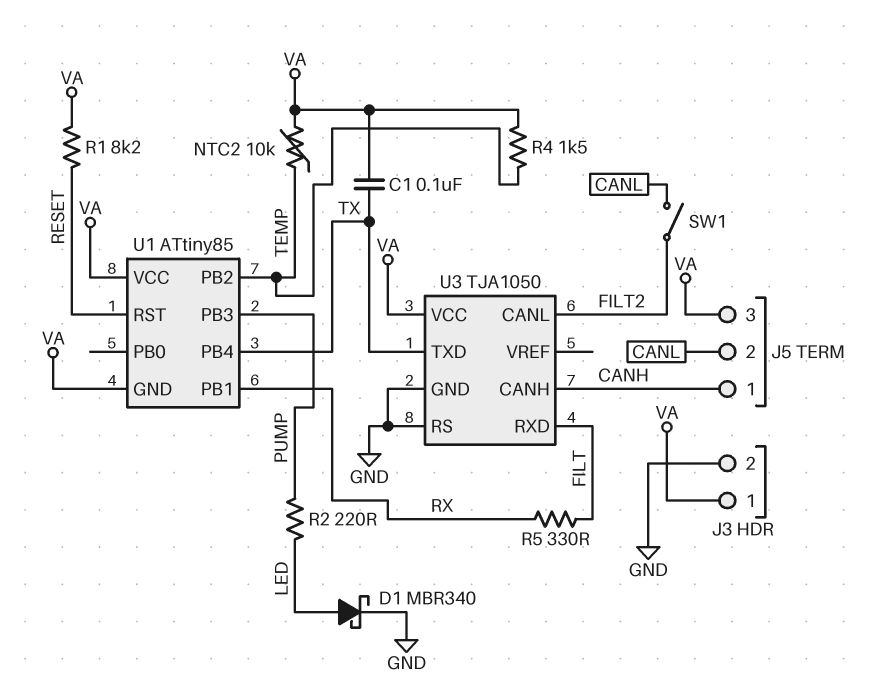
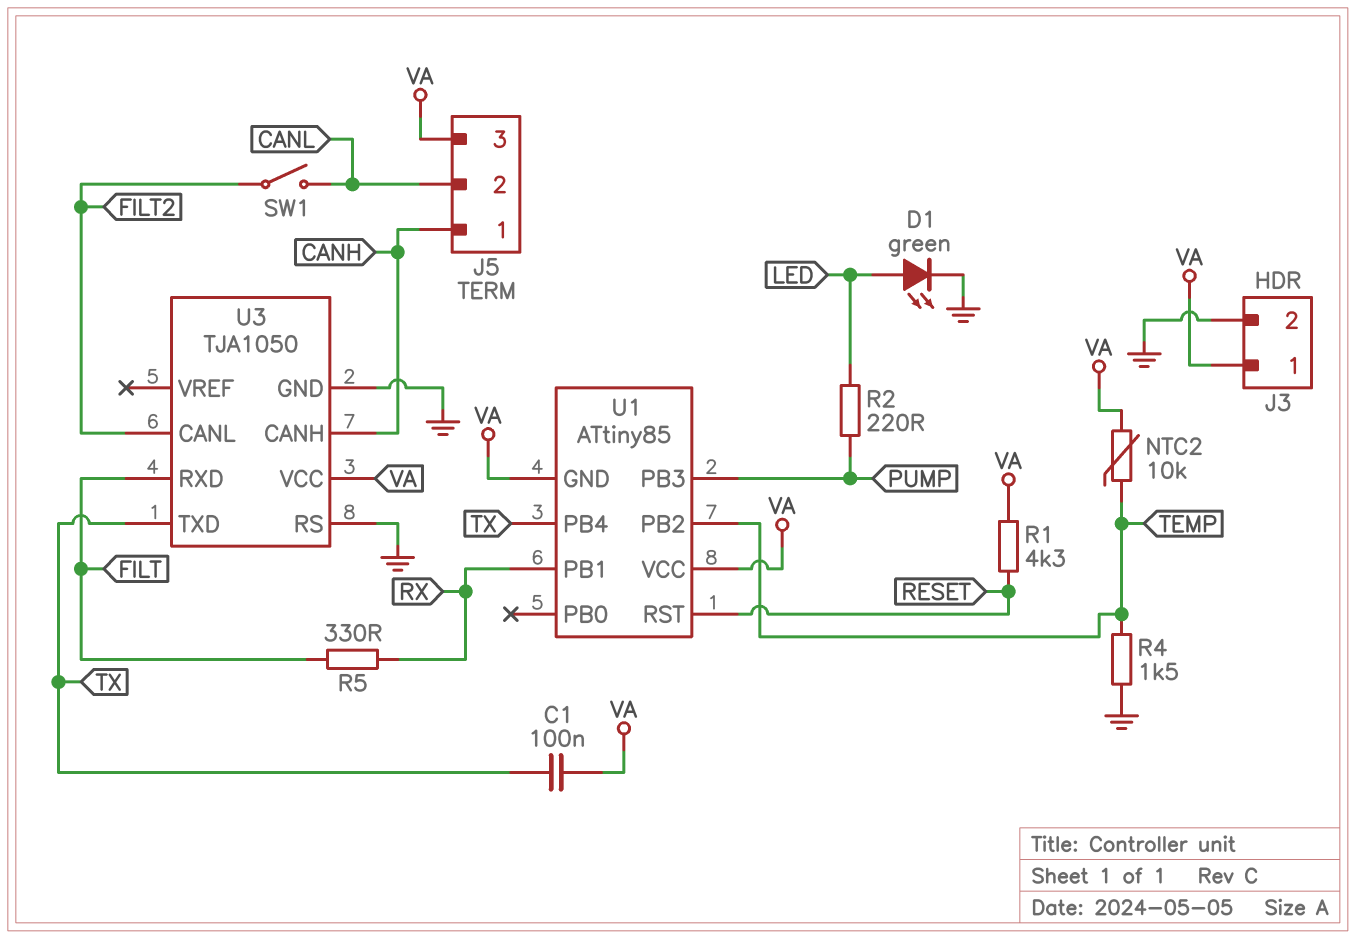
D1: schottky MBR340 (A LED, K GND) -> LED green (A LED, K GND)
R1: 8.2k (RESET, VA) -> 4.3k (RESET, VA)
R4: 1.5k (TEMP, VA) -> 1.5k (GND, TEMP)

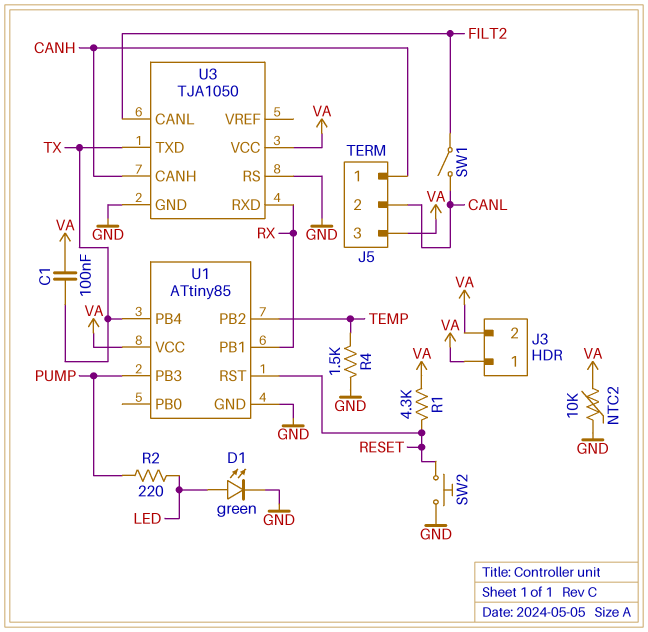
J3 pin 2: GND -> VA
NTC2: 10k (TEMP, VA) -> 10k (GND, VA)
R5: 330 (FILT, RX) -> none
SW2: none -> button (GND, RESET)
U1 pin GND: VA -> GND
U3 pin RXD: FILT -> RX

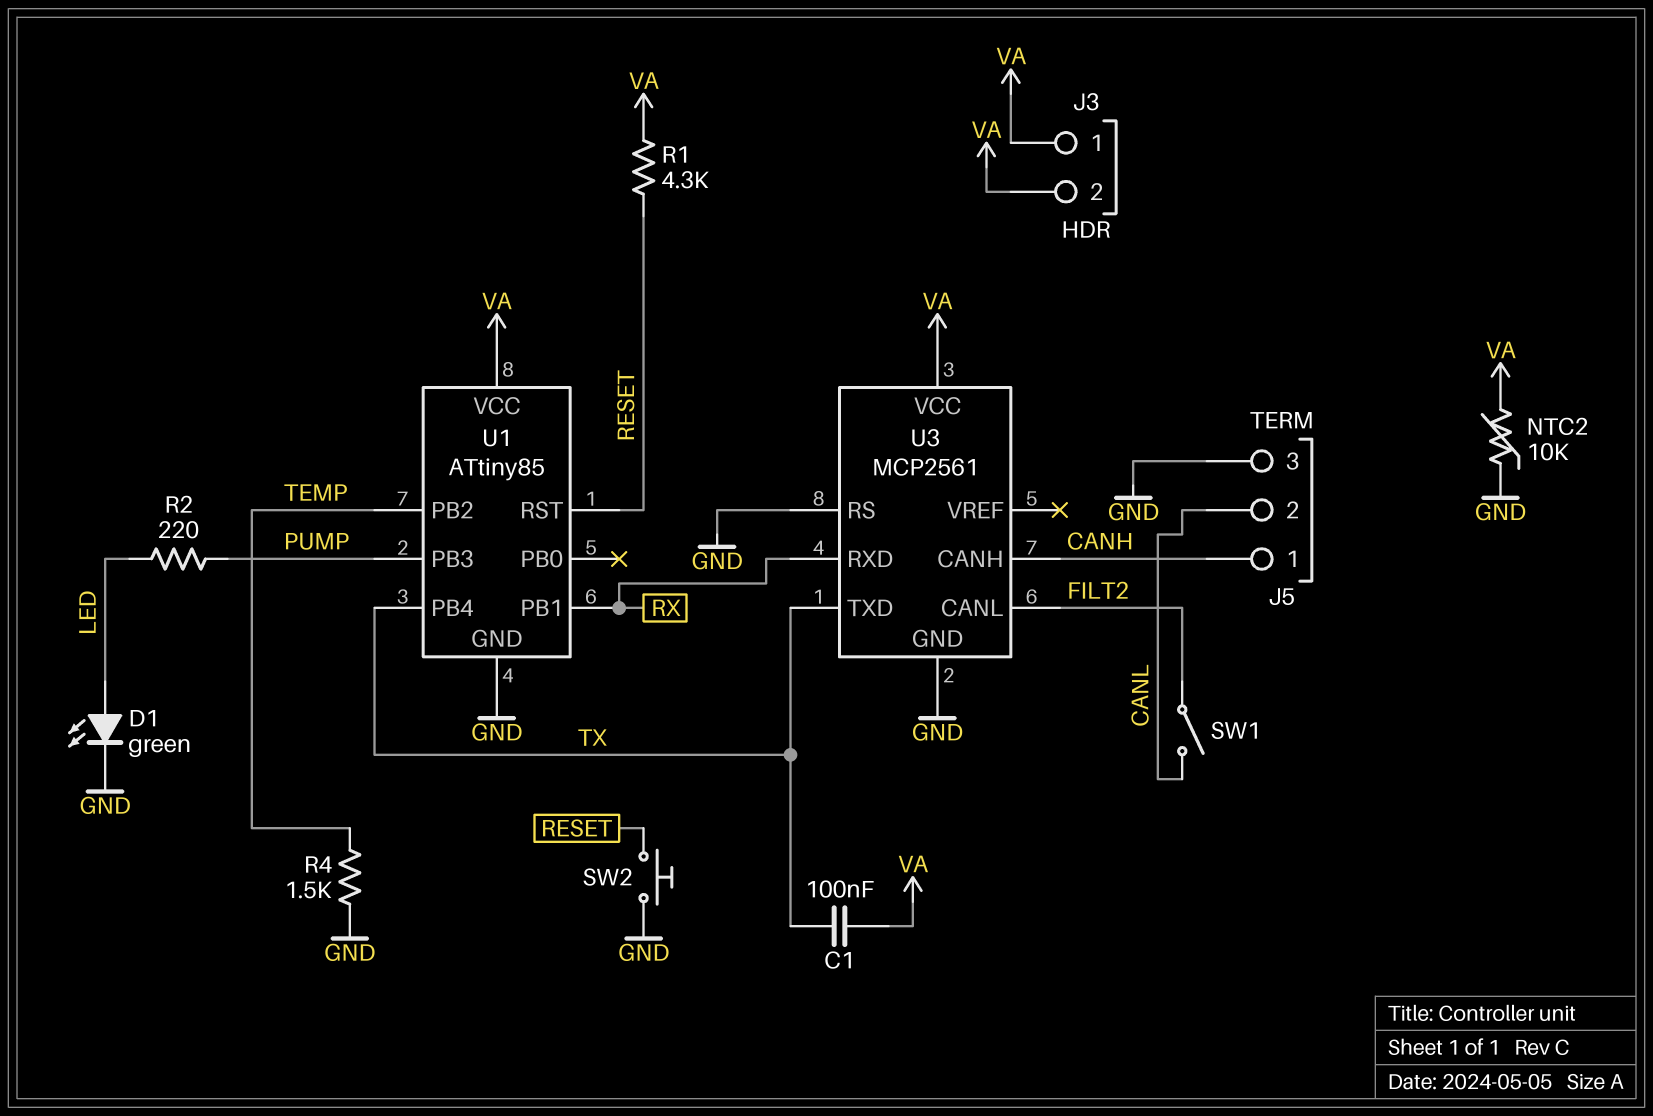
J5 pin 3: VA -> GND
U3: TJA1050 -> MCP2561

